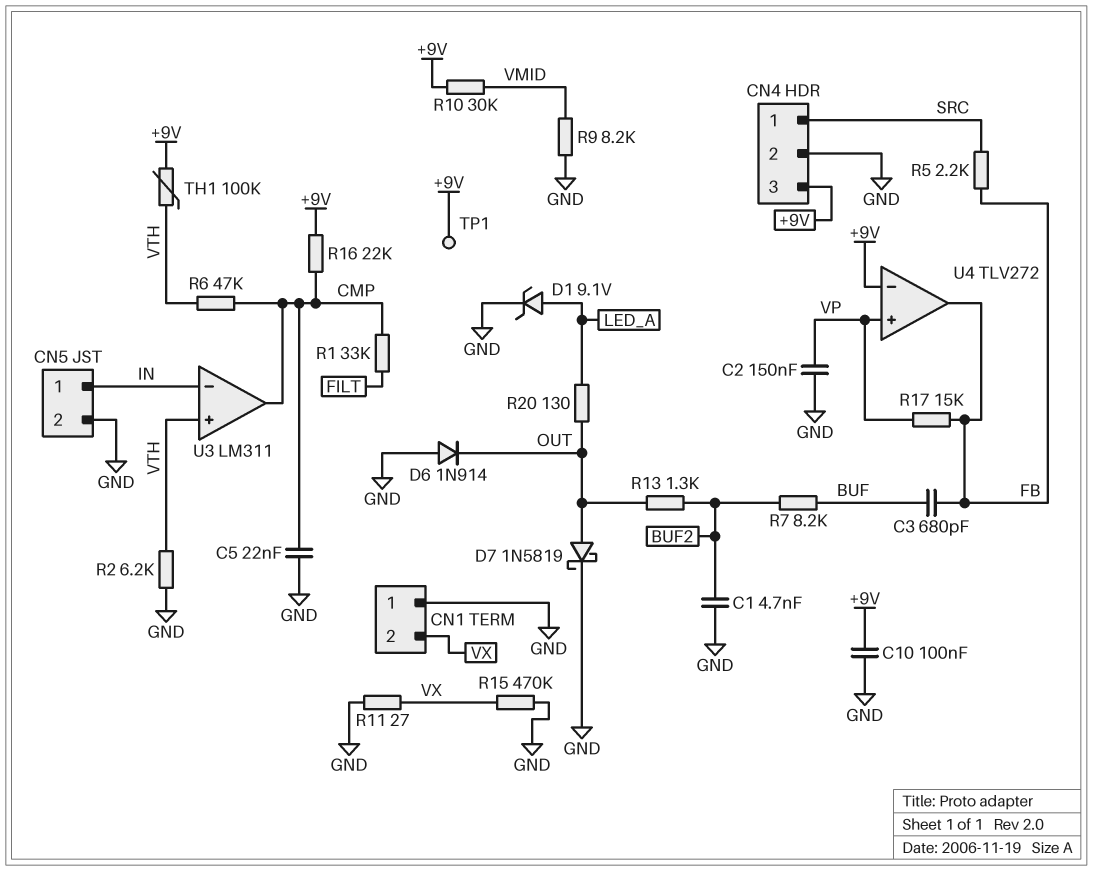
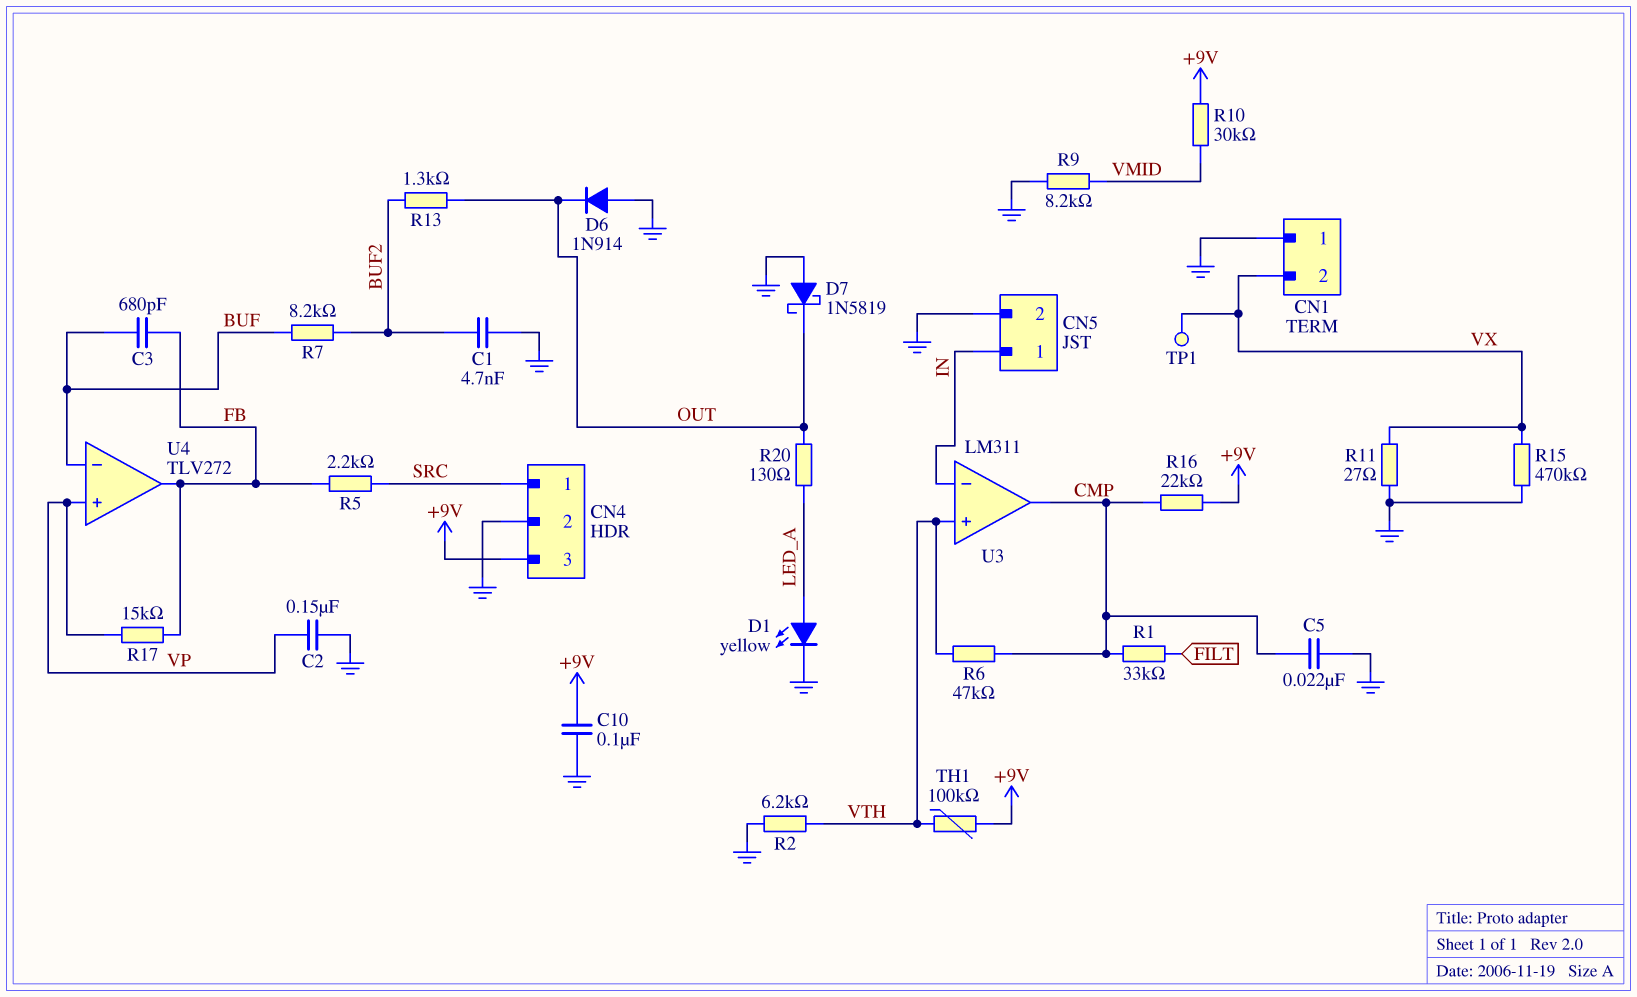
D1: zener 9.1V (A LED_A, K GND) -> LED yellow (A LED_A, K GND)
D7: schottky 1N5819 (A OUT, K GND) -> schottky 1N5819 (A GND, K OUT)
TP1: test point (+9V) -> test point (VX)
U4 pin in-: +9V -> BUF

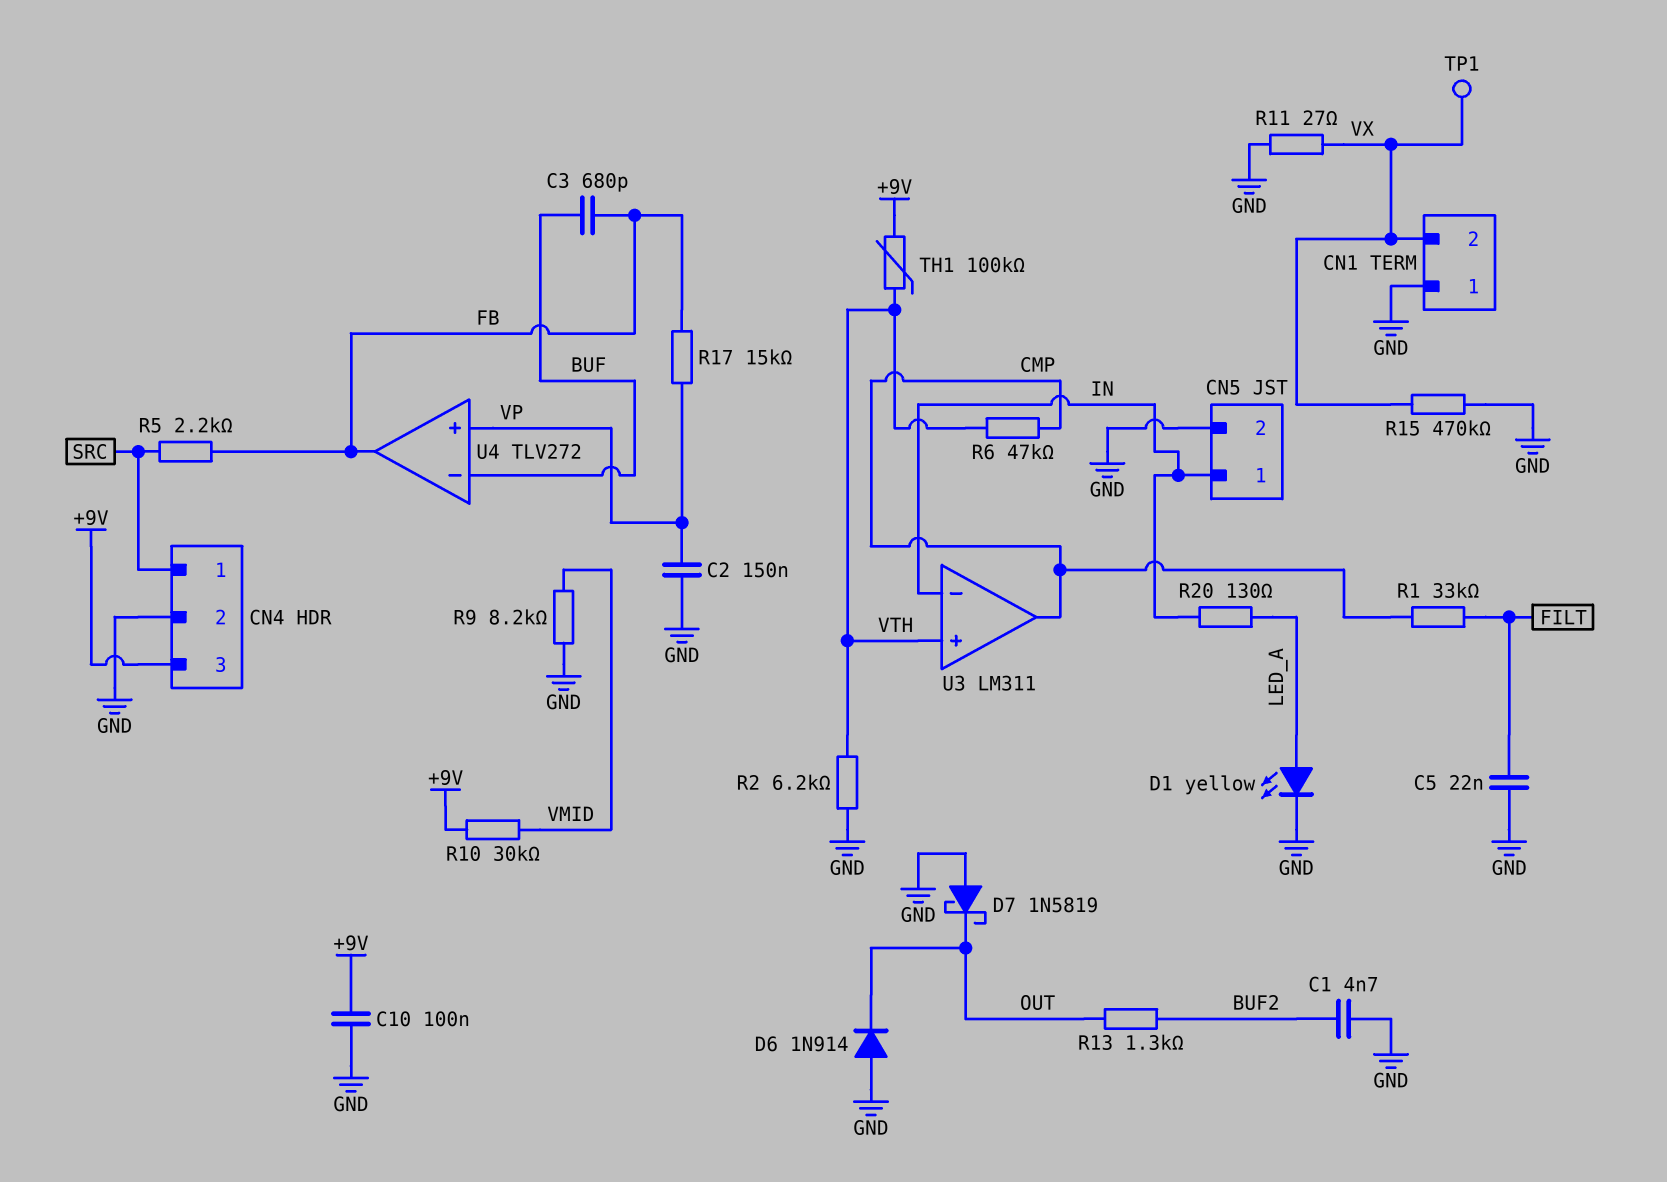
C5: 22nF (CMP, GND) -> 22nF (FILT, GND)
R7: 8.2k (BUF, BUF2) -> none
R16: 22k (+9V, CMP) -> none
R20: 130 (LED_A, OUT) -> 130 (IN, LED_A)

